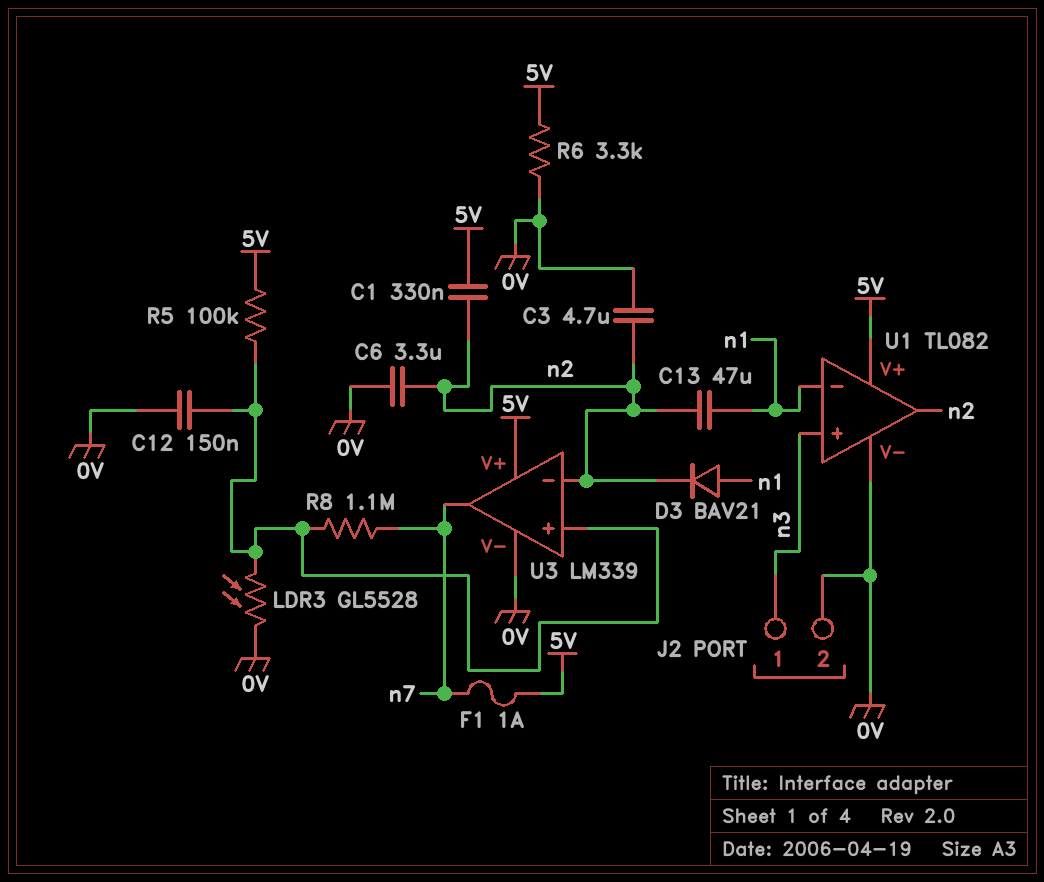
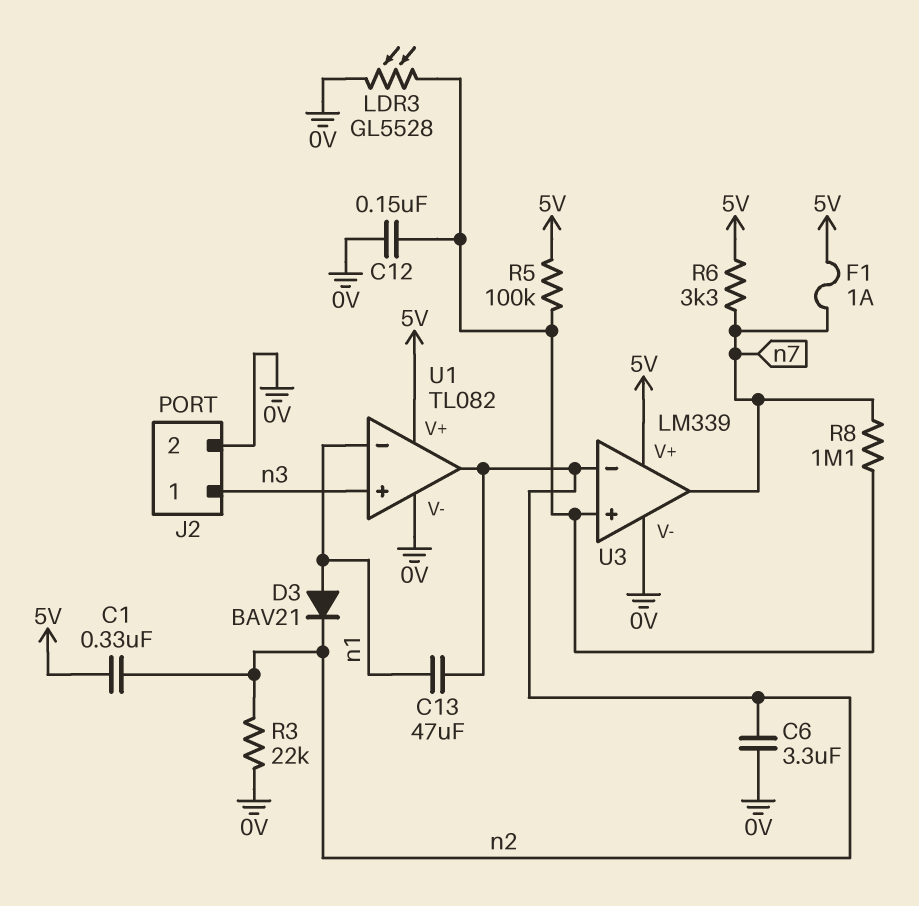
C3: 4.7uF (0V, n2) -> none
R3: none -> 22k (0V, n2)
R6: 3.3k (0V, 5V) -> 3.3k (5V, n7)

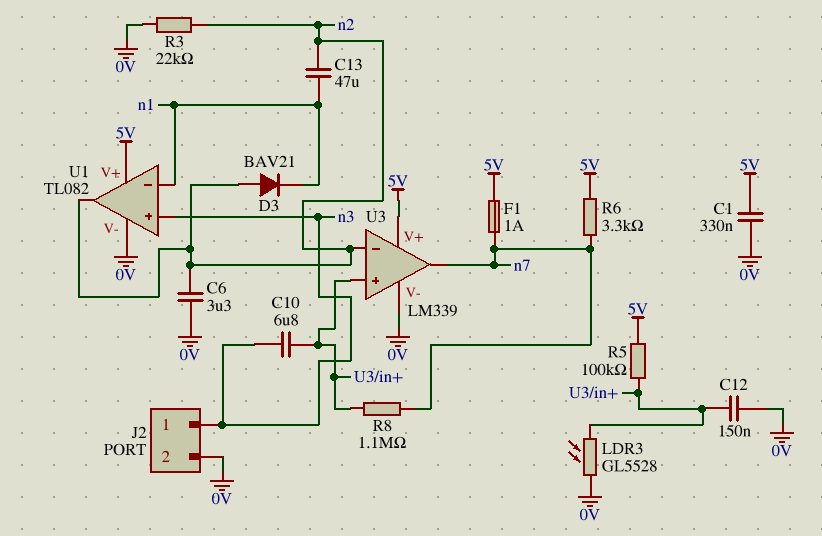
C1: 330nF (5V, n2) -> 330nF (0V, 5V)
C10: none -> 6.8uF (U3/in+, n3)
D3: diode BAV21 (A n1, K n2) -> diode BAV21 (A n2, K n1)

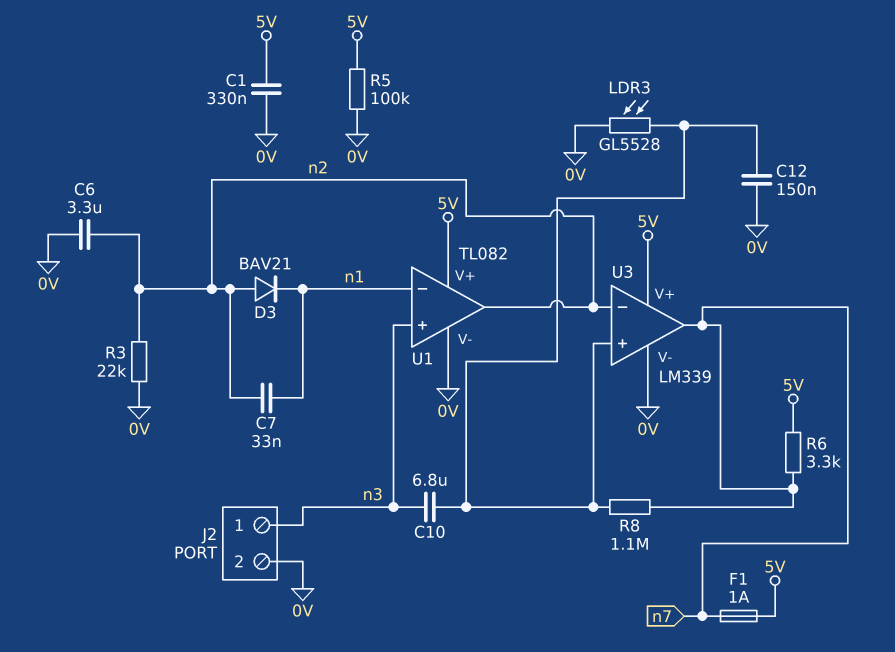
C7: none -> 33nF (n1, n2)
C13: 47uF (n1, n2) -> none
R5: 100k (5V, U3/in+) -> 100k (0V, 5V)

